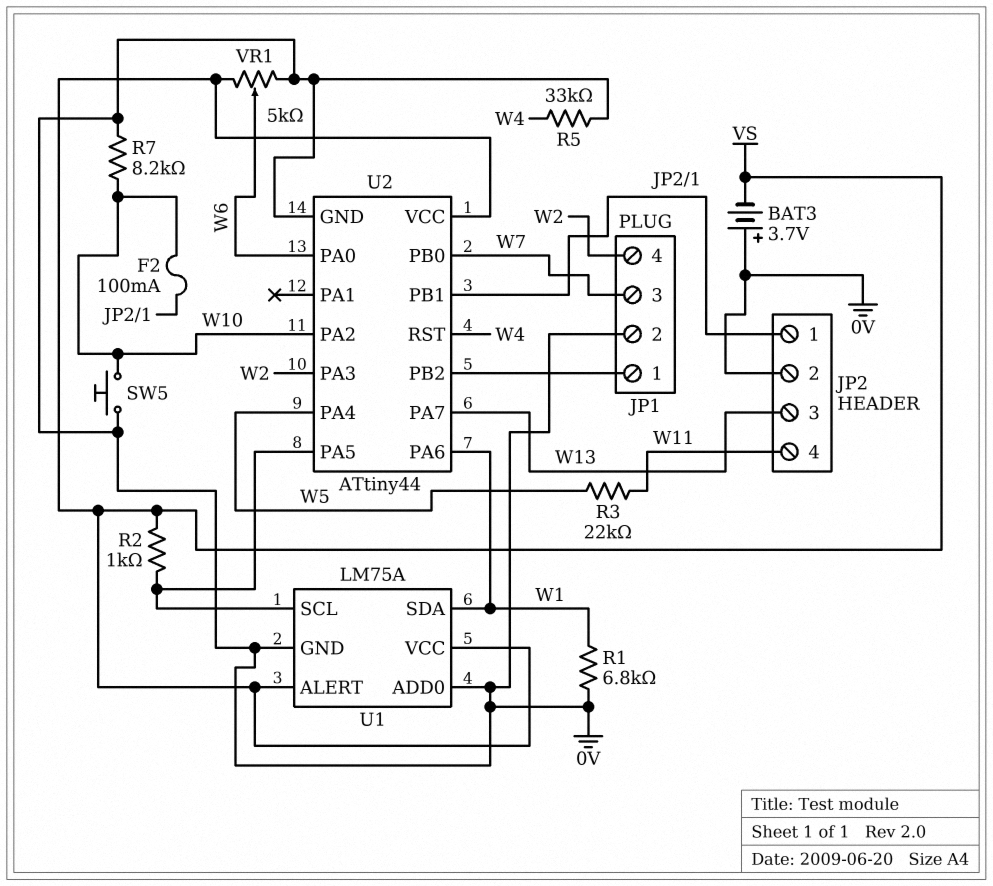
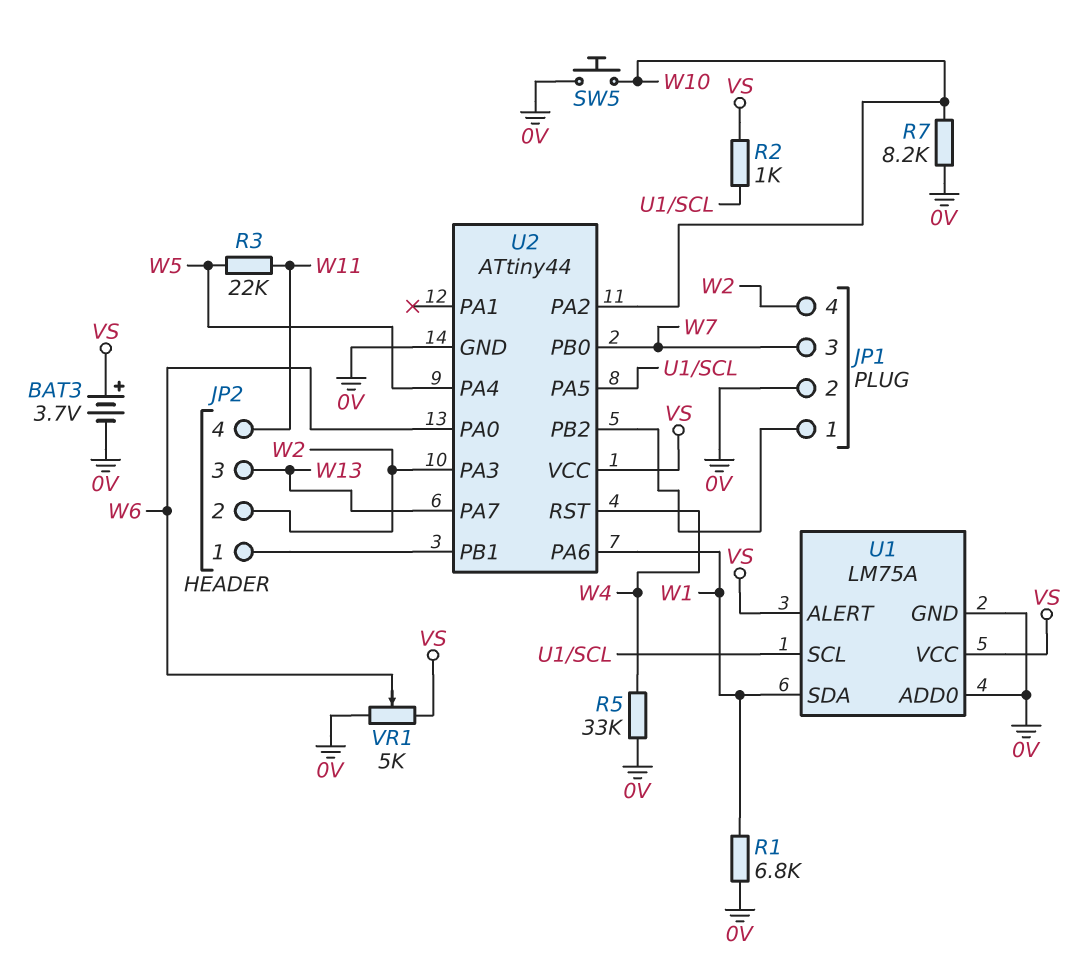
BAT3: 3.7V (plus 0V, minus VS) -> 3.7V (plus VS, minus 0V)
F2: 100mA (JP2/1, W10) -> none
JP2 pin 2: 0V -> W2

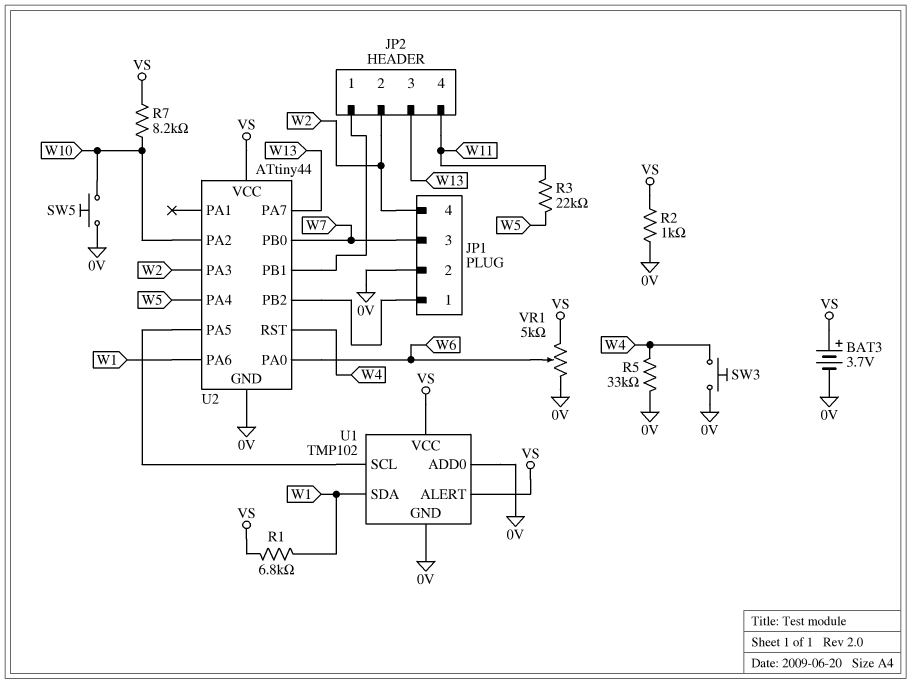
R1: 6.8k (0V, W1) -> 6.8k (VS, W1)
R2: 1k (U1/SCL, VS) -> 1k (0V, VS)
R7: 8.2k (0V, W10) -> 8.2k (VS, W10)
SW3: none -> button (0V, W4)
U1: LM75A -> TMP102

